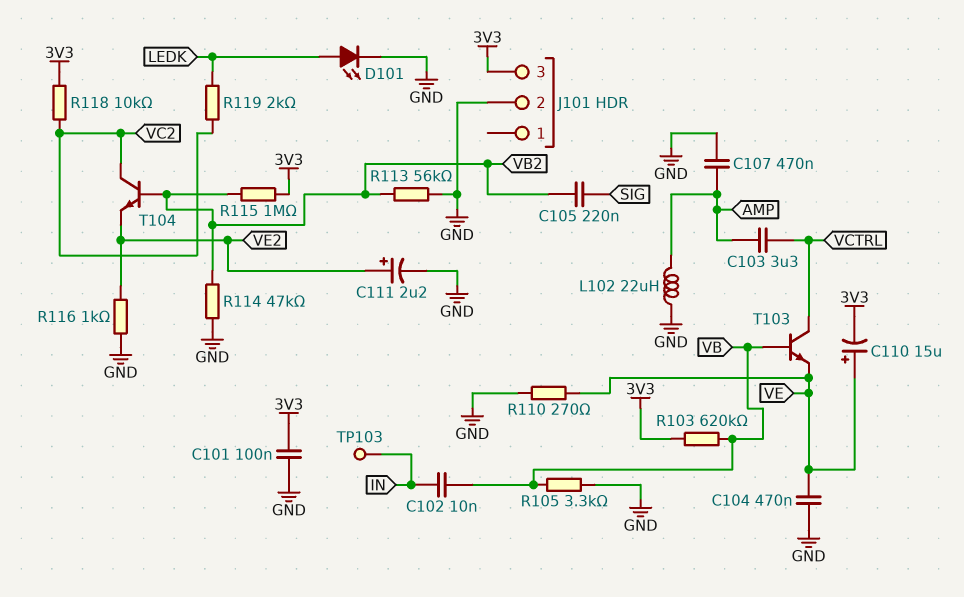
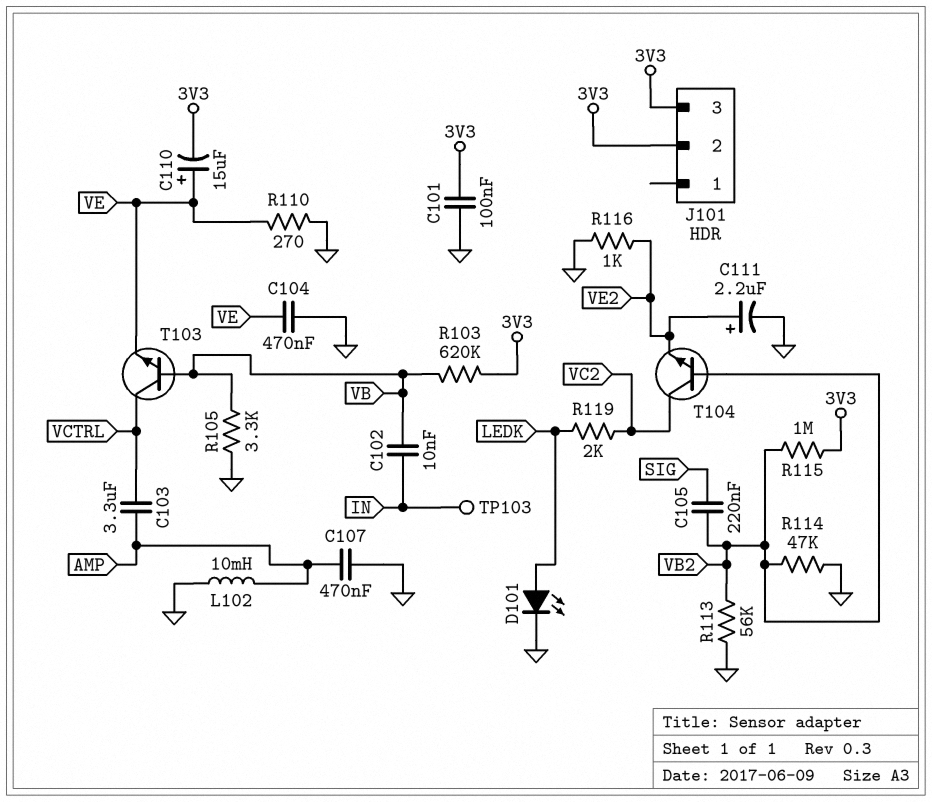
J101 pin 2: GND -> 3V3
L102: 22uH (AMP, GND) -> 10mH (AMP, GND)
R118: 10k (3V3, VC2) -> none

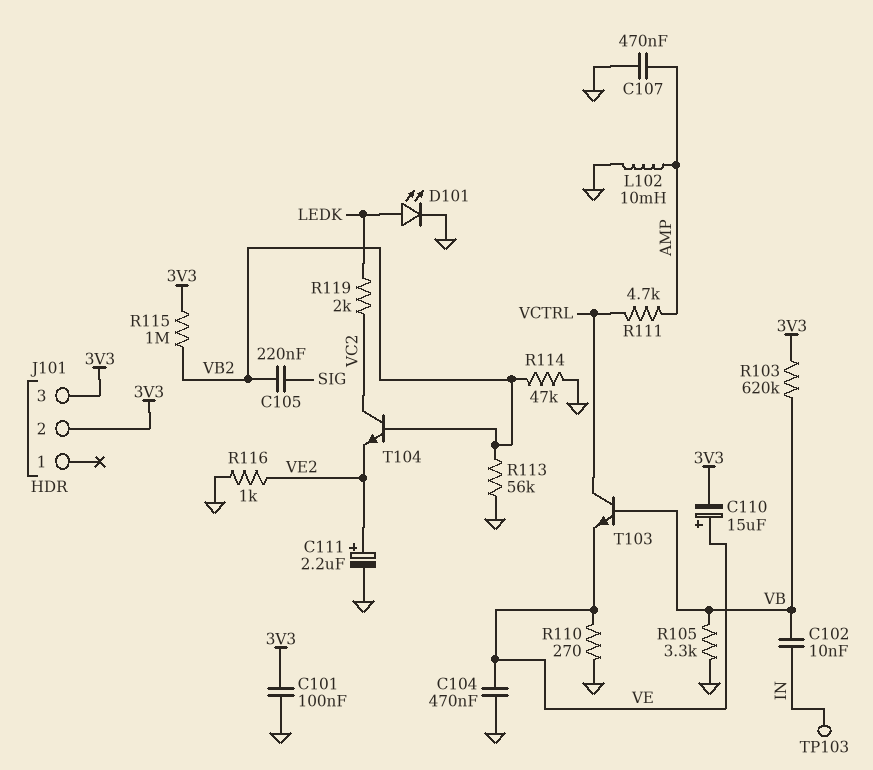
C103: 3.3uF (AMP, VCTRL) -> none
R111: none -> 4.7k (AMP, VCTRL)

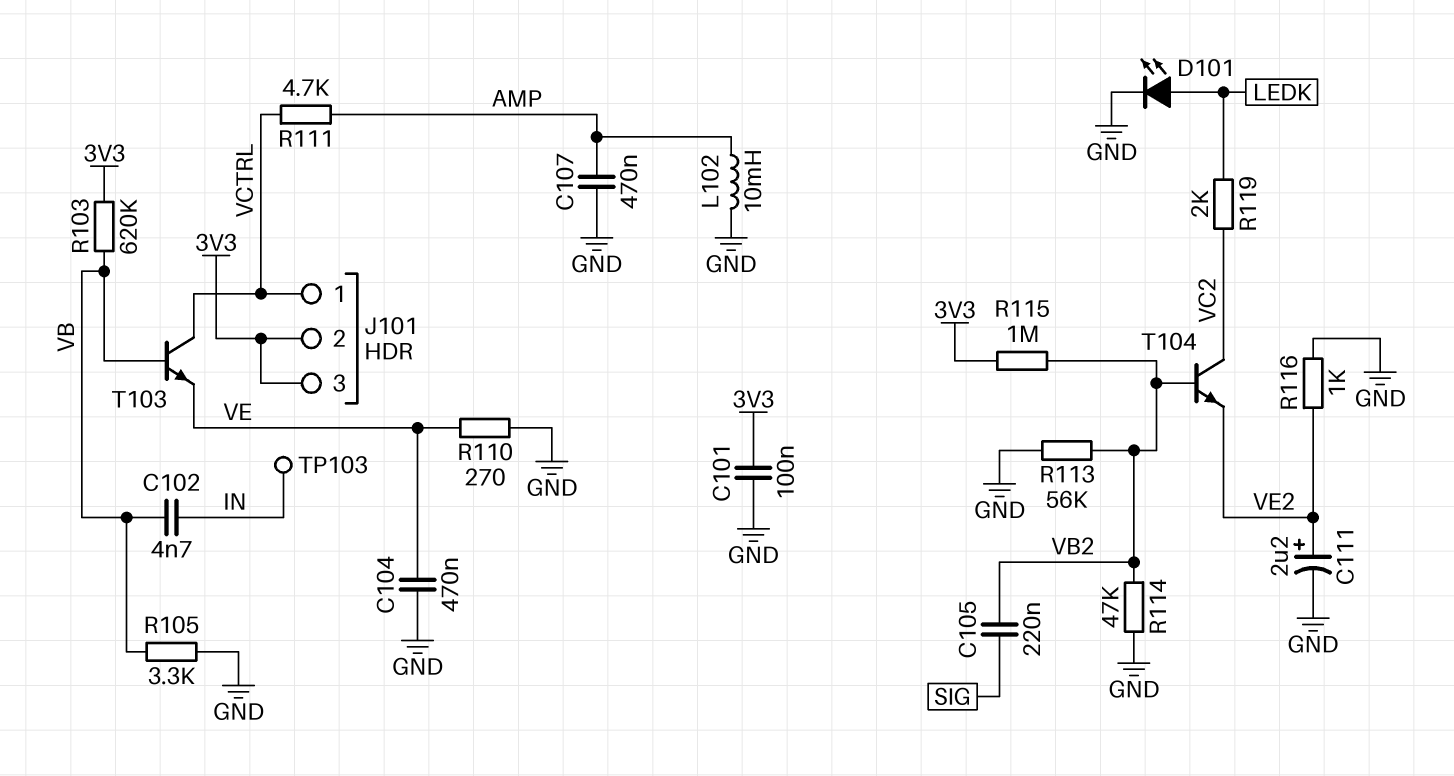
C102: 10nF (IN, VB) -> 4.7nF (IN, VB)
C110: 15uF (plus VE, minus 3V3) -> none
J101 pin 1: none -> VCTRL

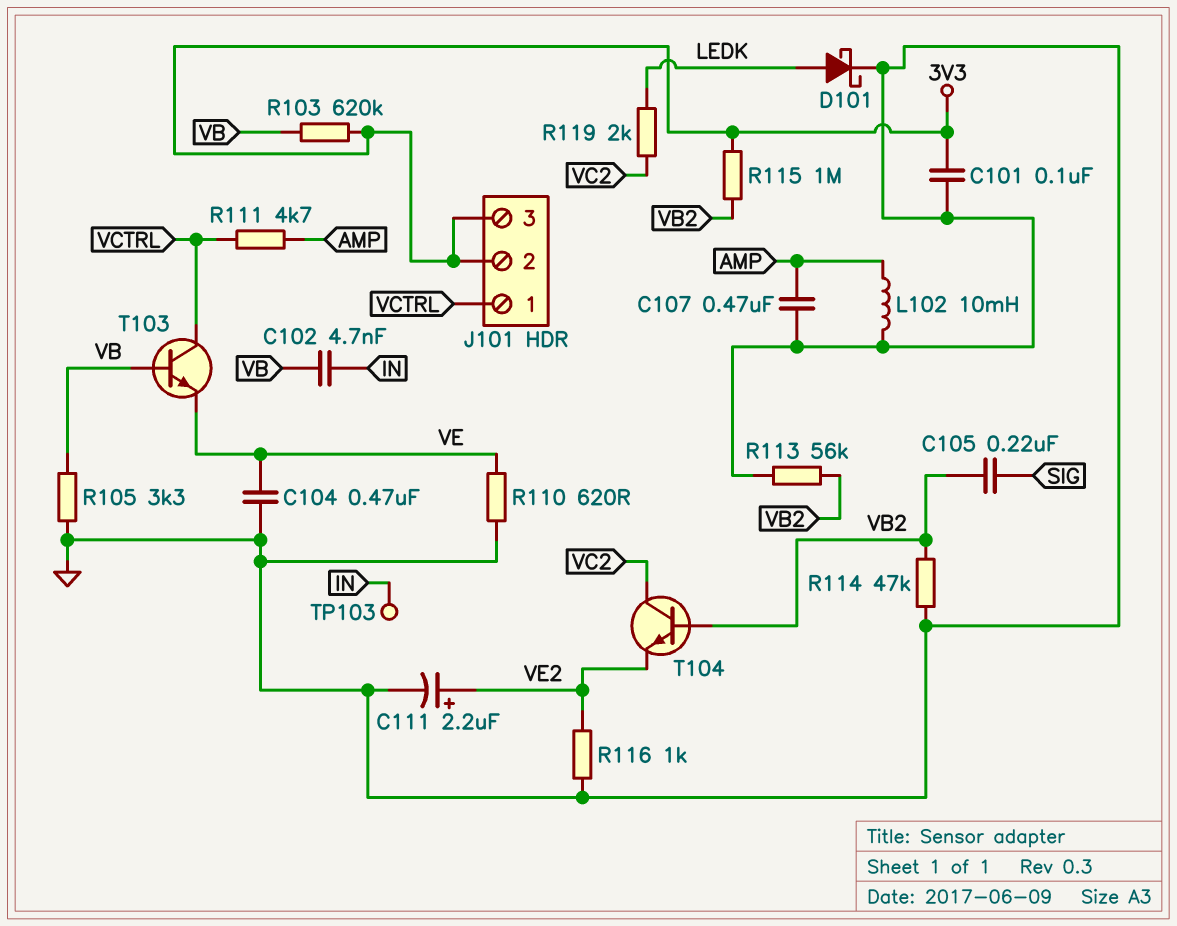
D101: LED (A LEDK, K GND) -> schottky (A LEDK, K GND)
R110: 270 (GND, VE) -> 620 (GND, VE)

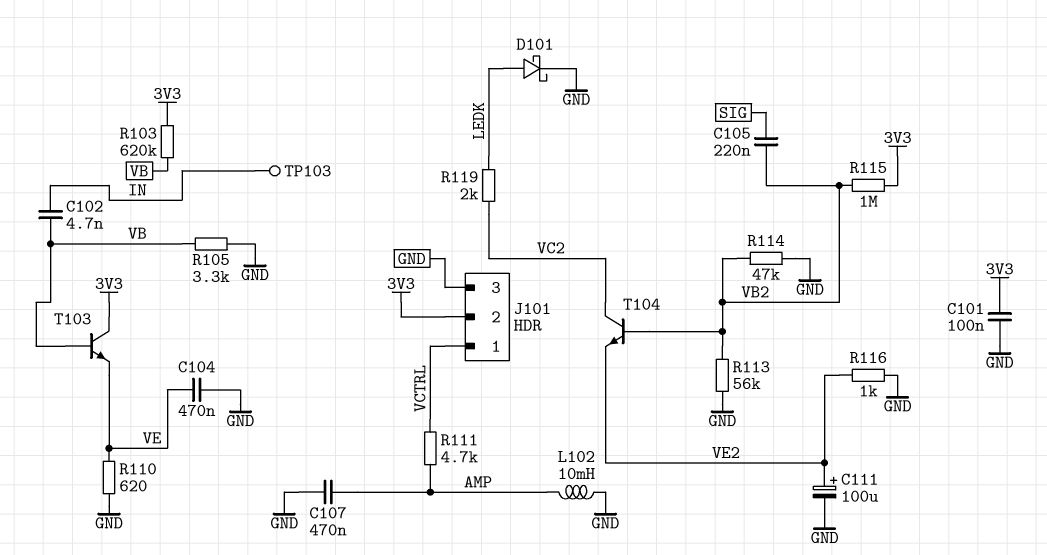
C111: 2.2uF (plus VE2, minus GND) -> 100uF (plus VE2, minus GND)
J101 pin 3: 3V3 -> GND
T103: NPN (B VB, C VCTRL, E VE) -> NPN (B VB, C 3V3, E VE)

